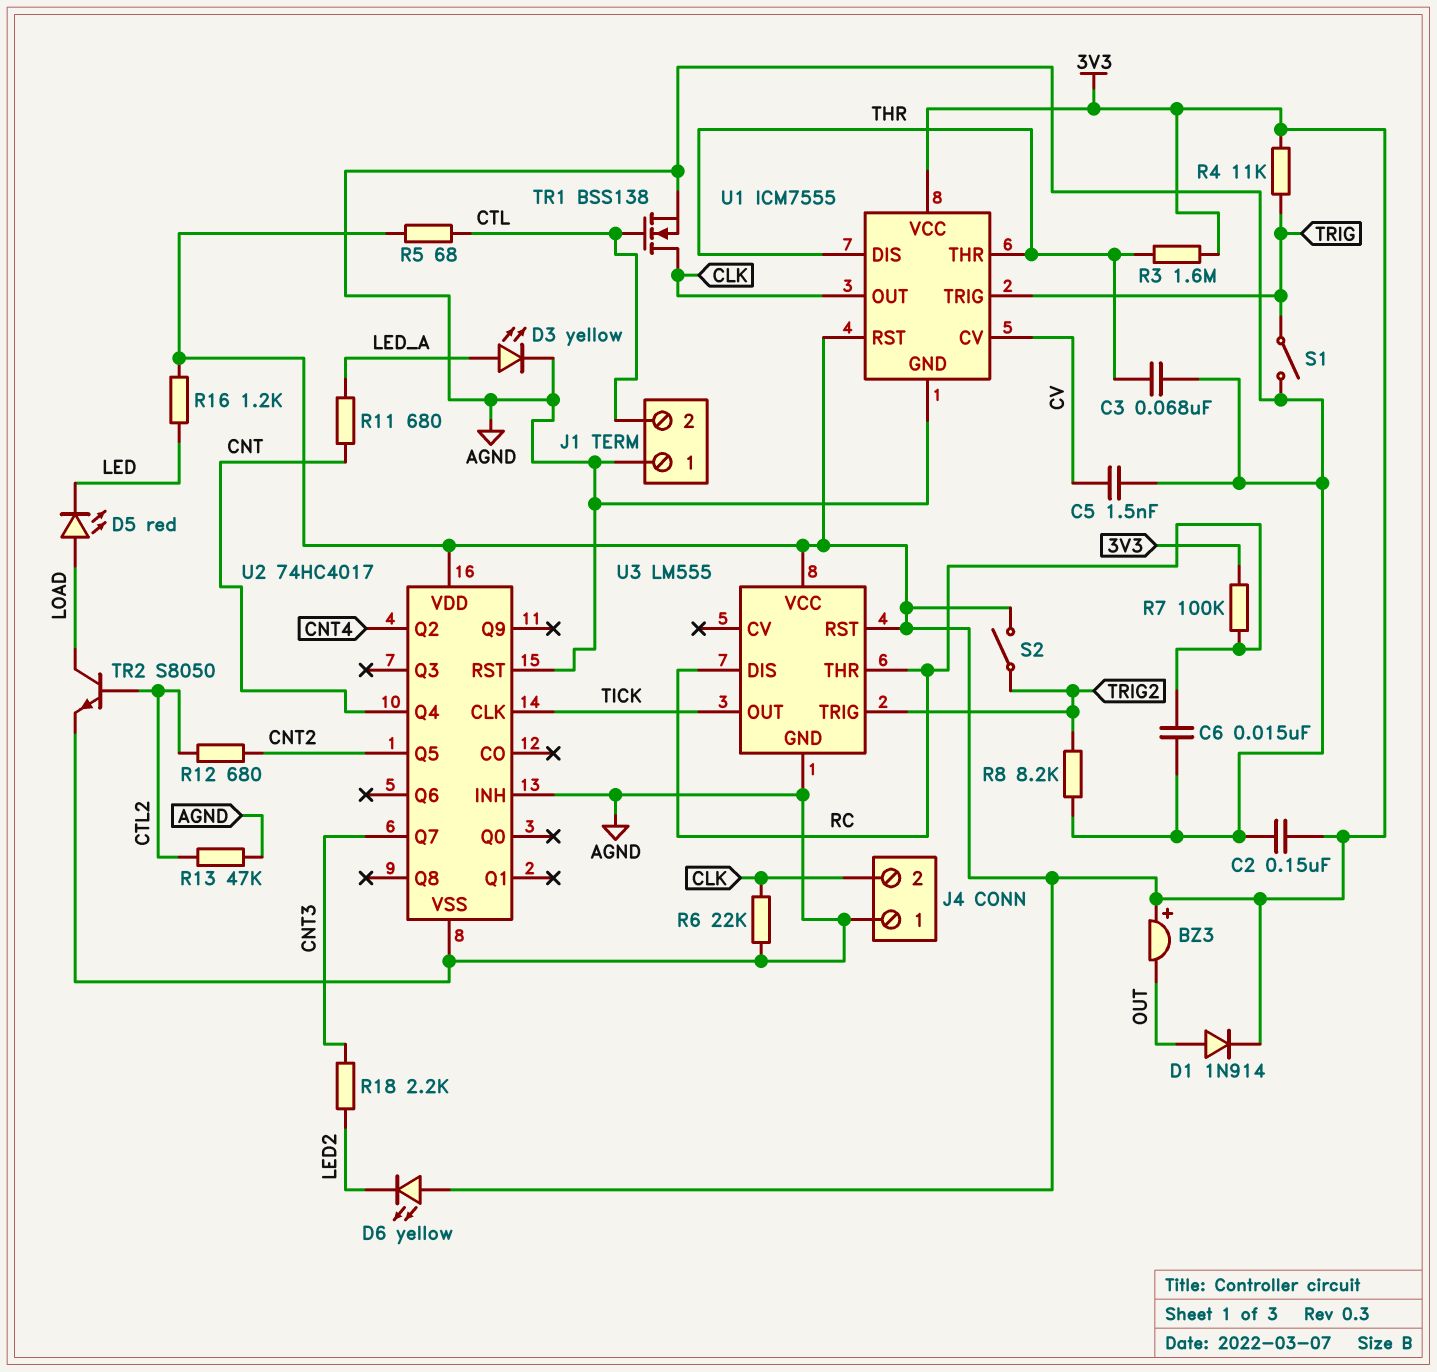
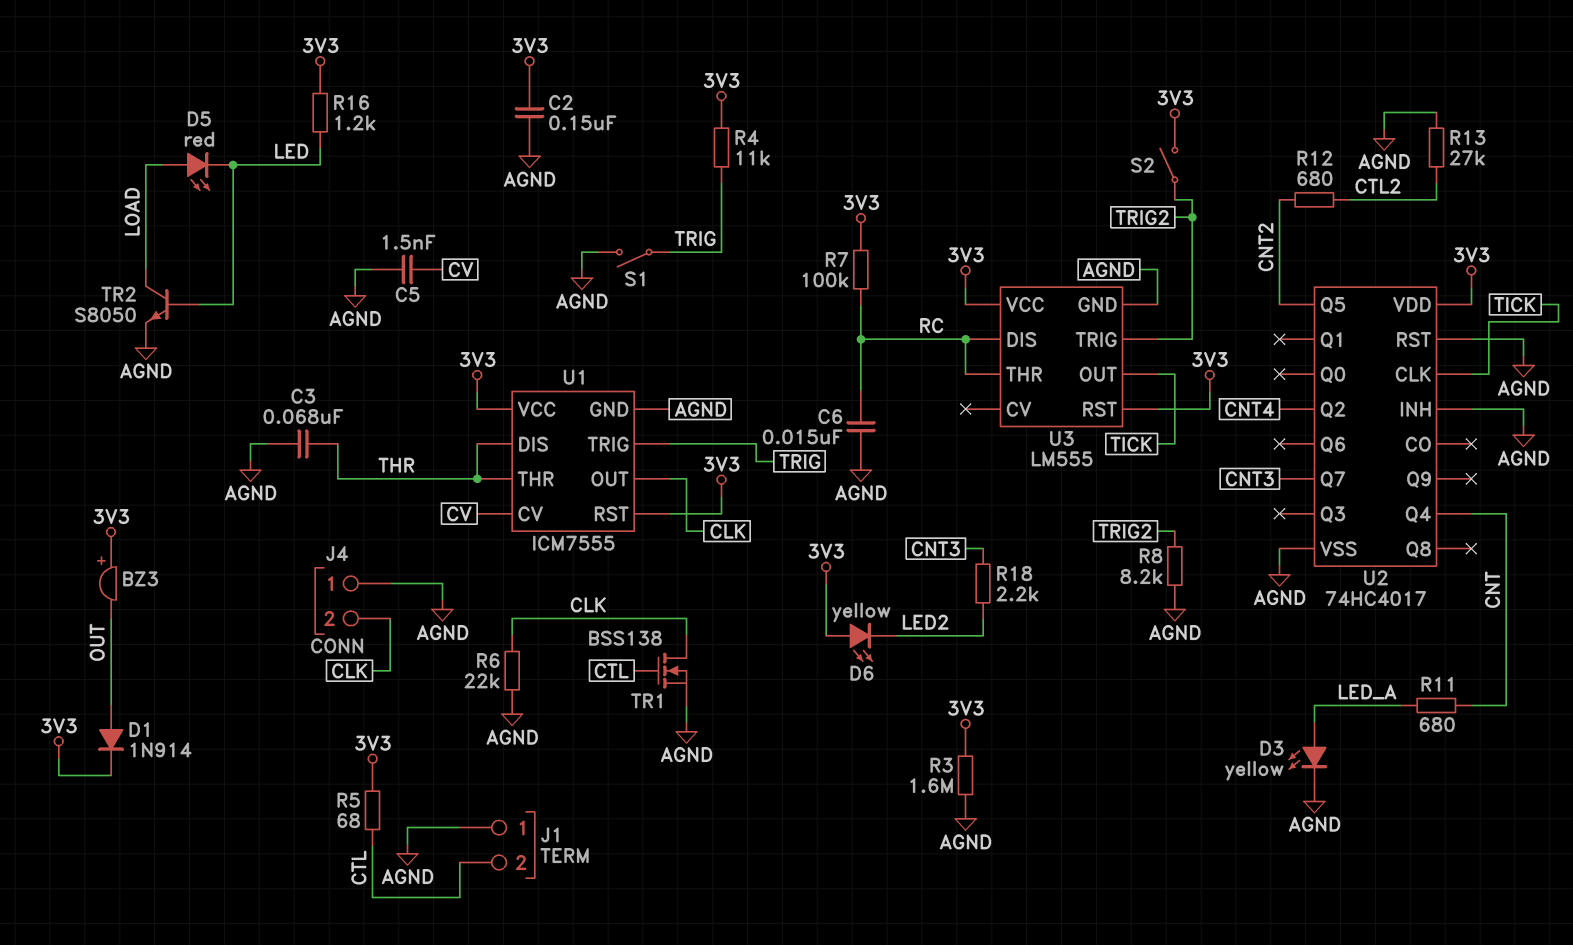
R3: 1.6M (3V3, THR) -> 1.6M (3V3, AGND)
R13: 47k (AGND, CTL2) -> 27k (AGND, CTL2)
TR2: NPN S8050 (B CTL2, C LOAD, E AGND) -> NPN S8050 (B LED, C LOAD, E AGND)

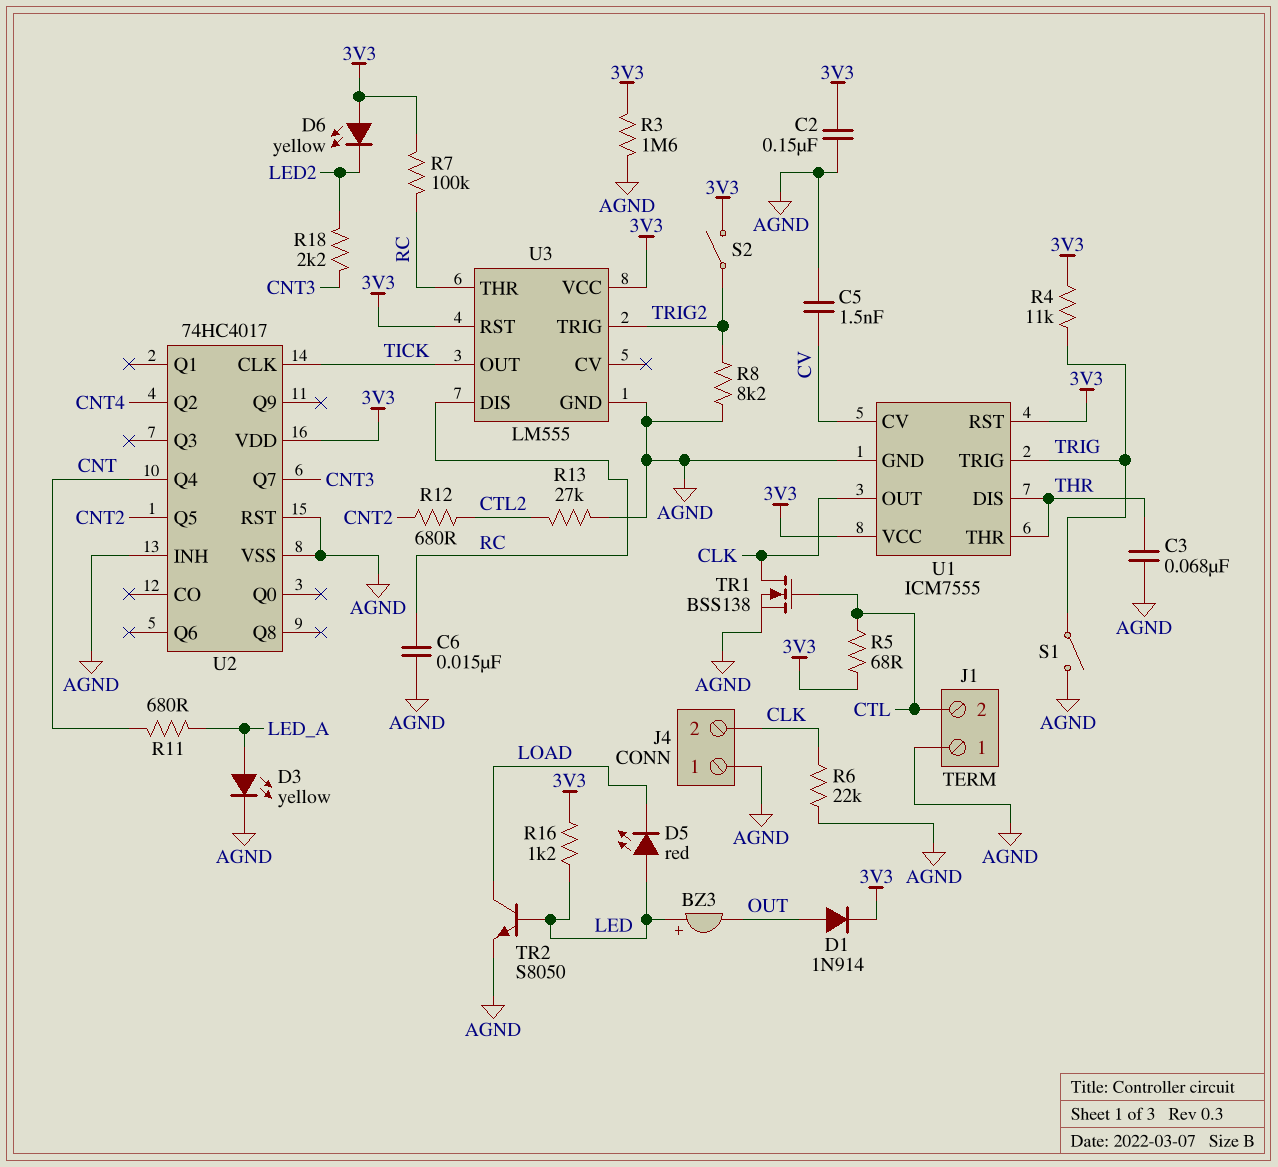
BZ3: buzzer (plus 3V3, minus OUT) -> buzzer (plus LED, minus OUT)
D5: LED red (A LOAD, K LED) -> LED red (A LED, K LOAD)

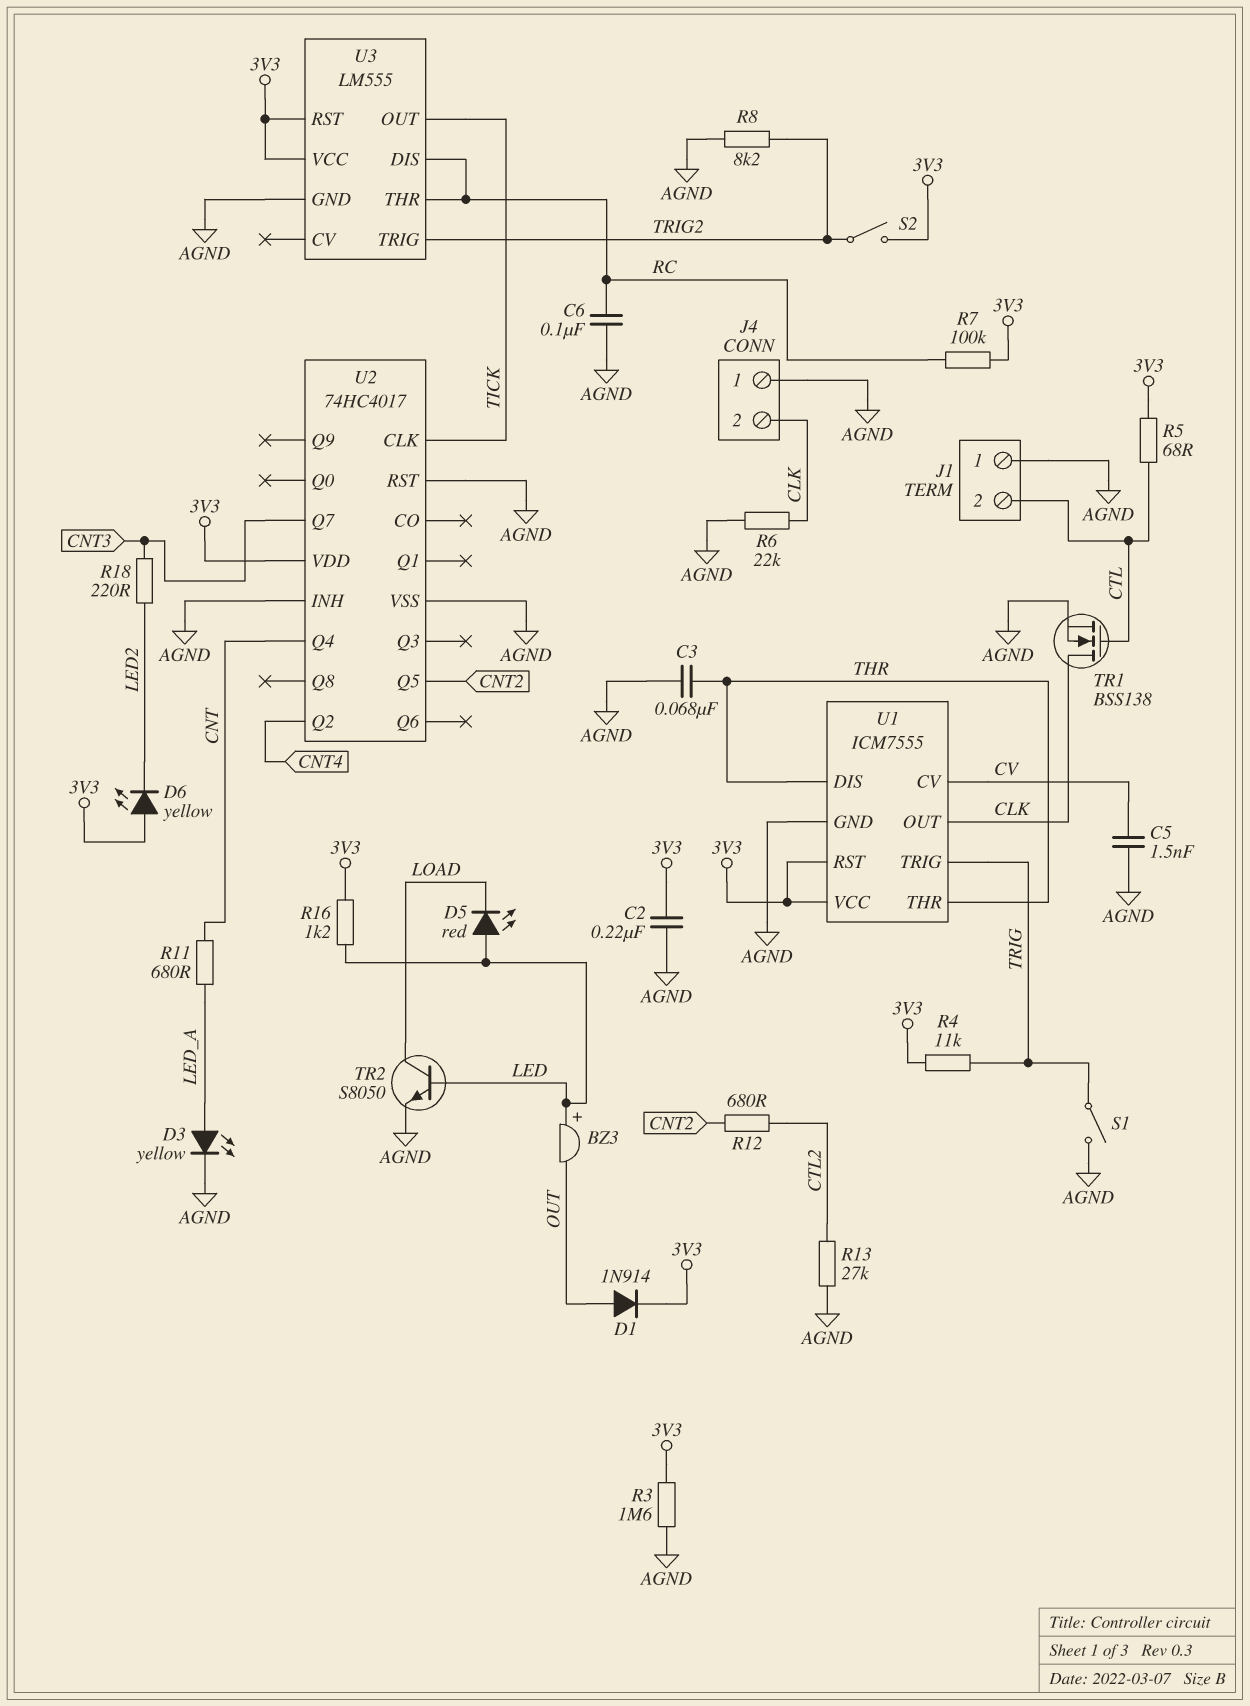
C2: 150nF (3V3, AGND) -> 220nF (3V3, AGND)
C6: 15nF (AGND, RC) -> 100nF (AGND, RC)
R18: 2.2k (CNT3, LED2) -> 220 (CNT3, LED2)

